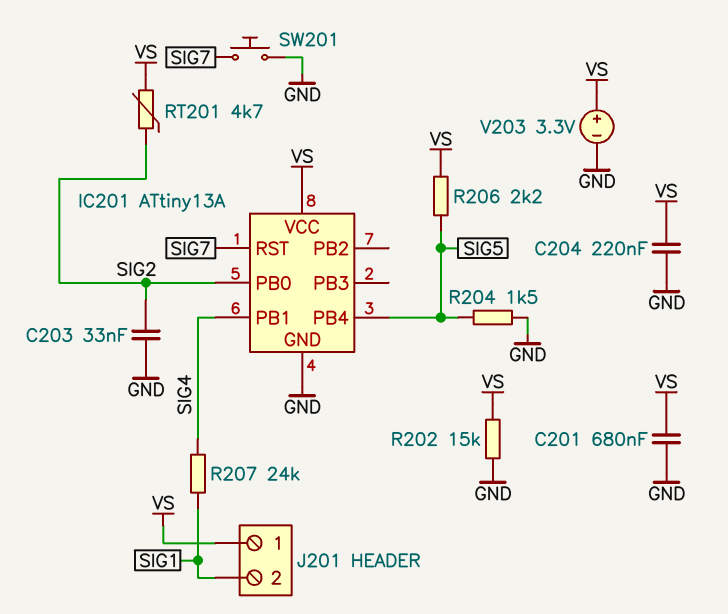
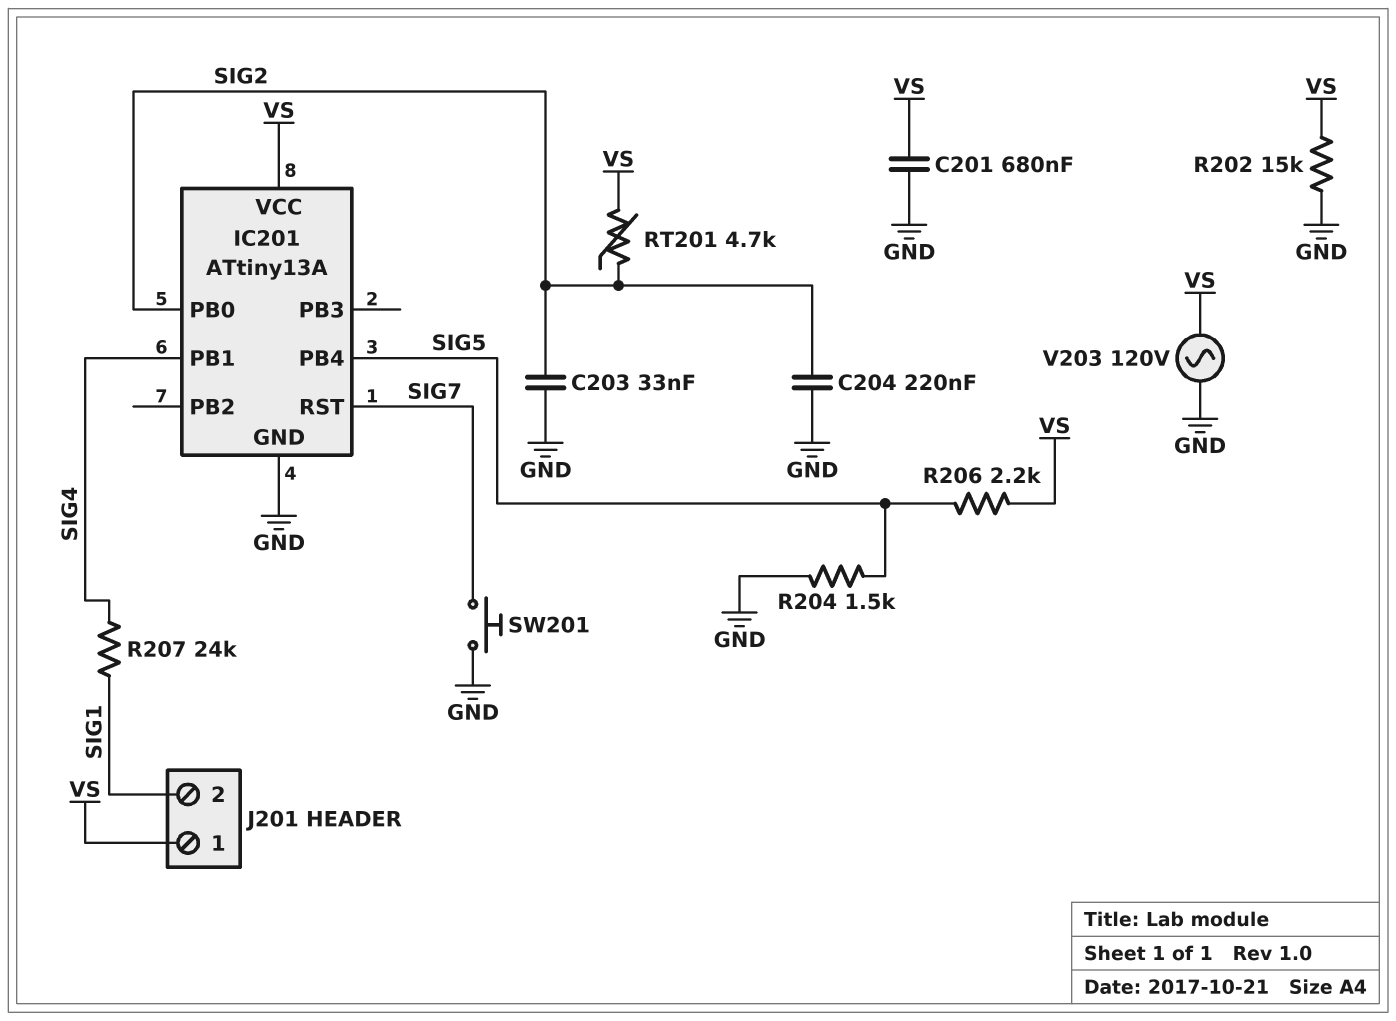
C204: 220nF (GND, VS) -> 220nF (GND, SIG2)
V203: 3.3V (plus VS, minus GND) -> AC 120V (GND, VS)

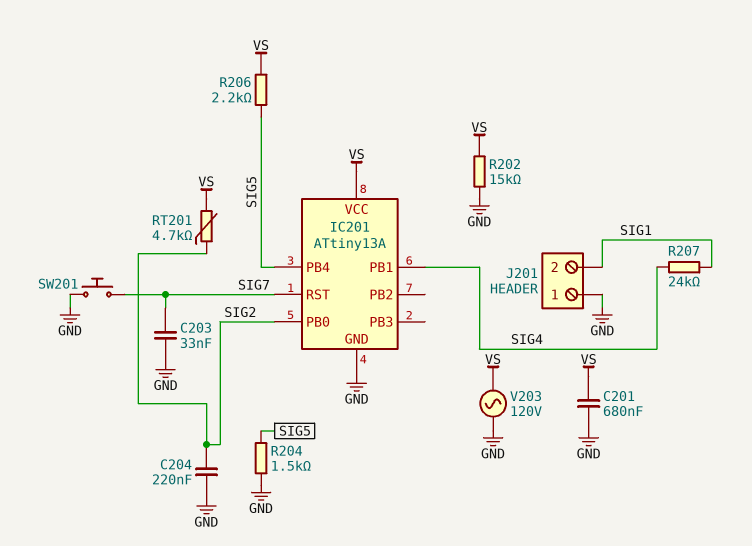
C203: 33nF (GND, SIG2) -> 33nF (GND, SIG7)
J201 pin 1: VS -> GND

